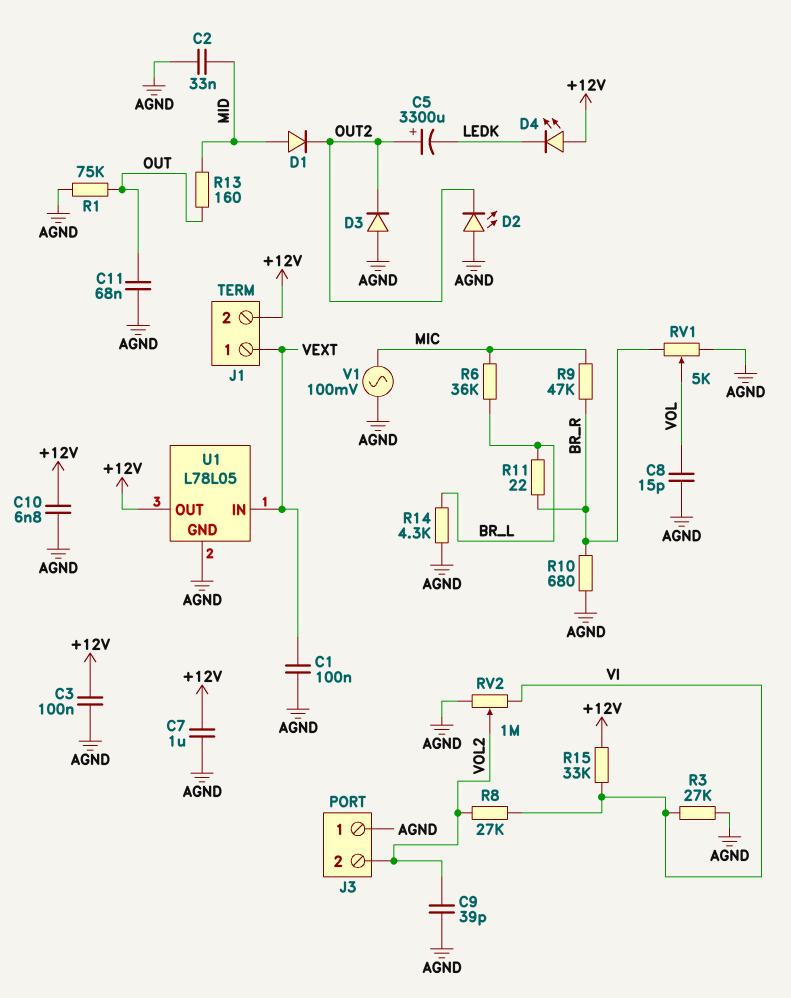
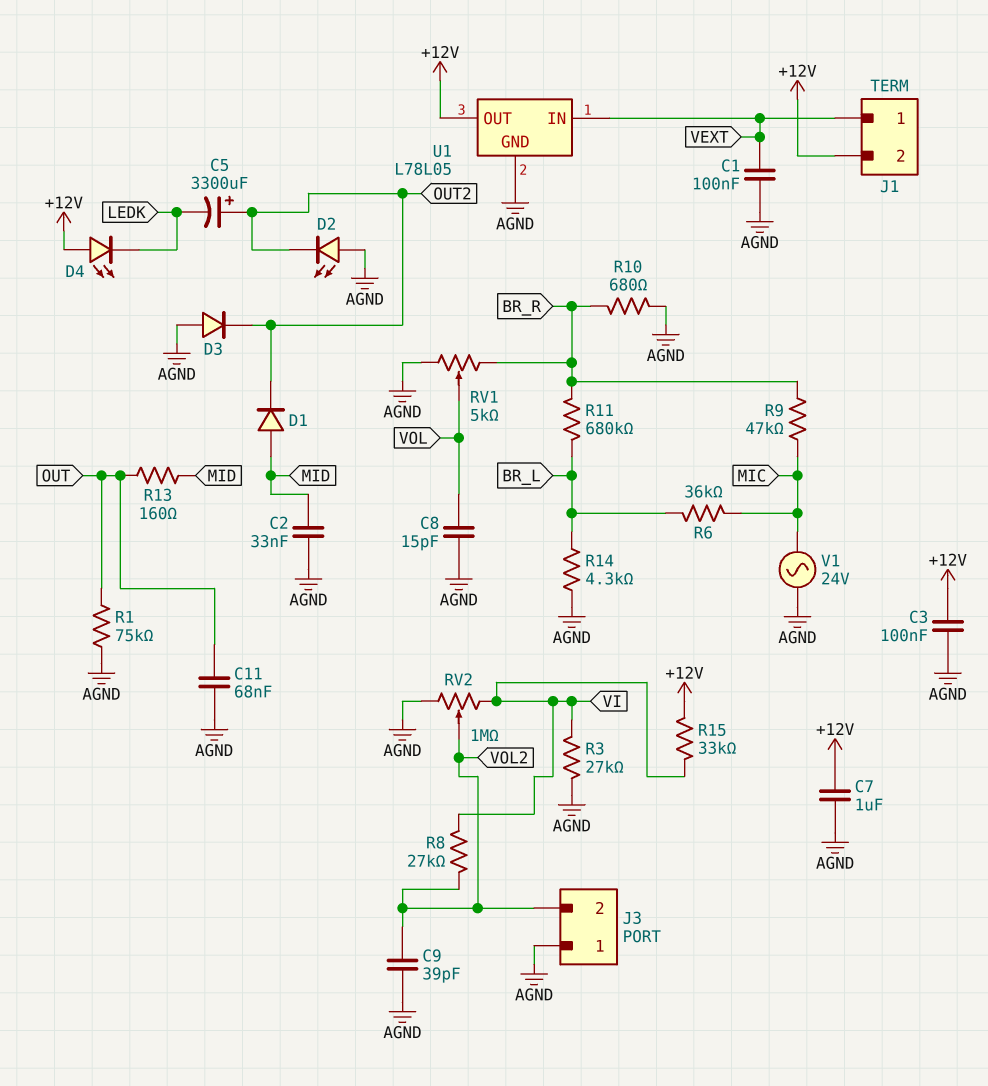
C10: 6.8nF (+12V, AGND) -> none
R11: 22 (BR_L, BR_R) -> 680k (BR_L, BR_R)
V1: AC 100mV (AGND, MIC) -> AC 24V (AGND, MIC)

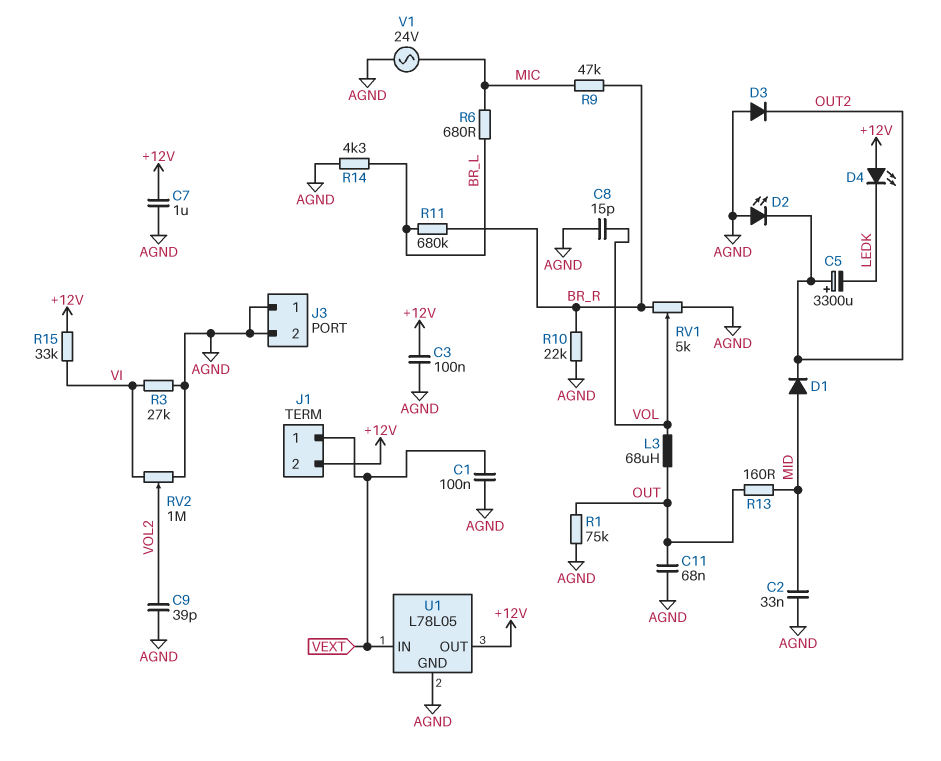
J3 pin 2: VOL2 -> AGND
L3: none -> 68uH (OUT, VOL)
R6: 36k (BR_L, MIC) -> 680 (BR_L, MIC)
R8: 27k (VI, VOL2) -> none
R10: 680 (AGND, BR_R) -> 22k (AGND, BR_R)

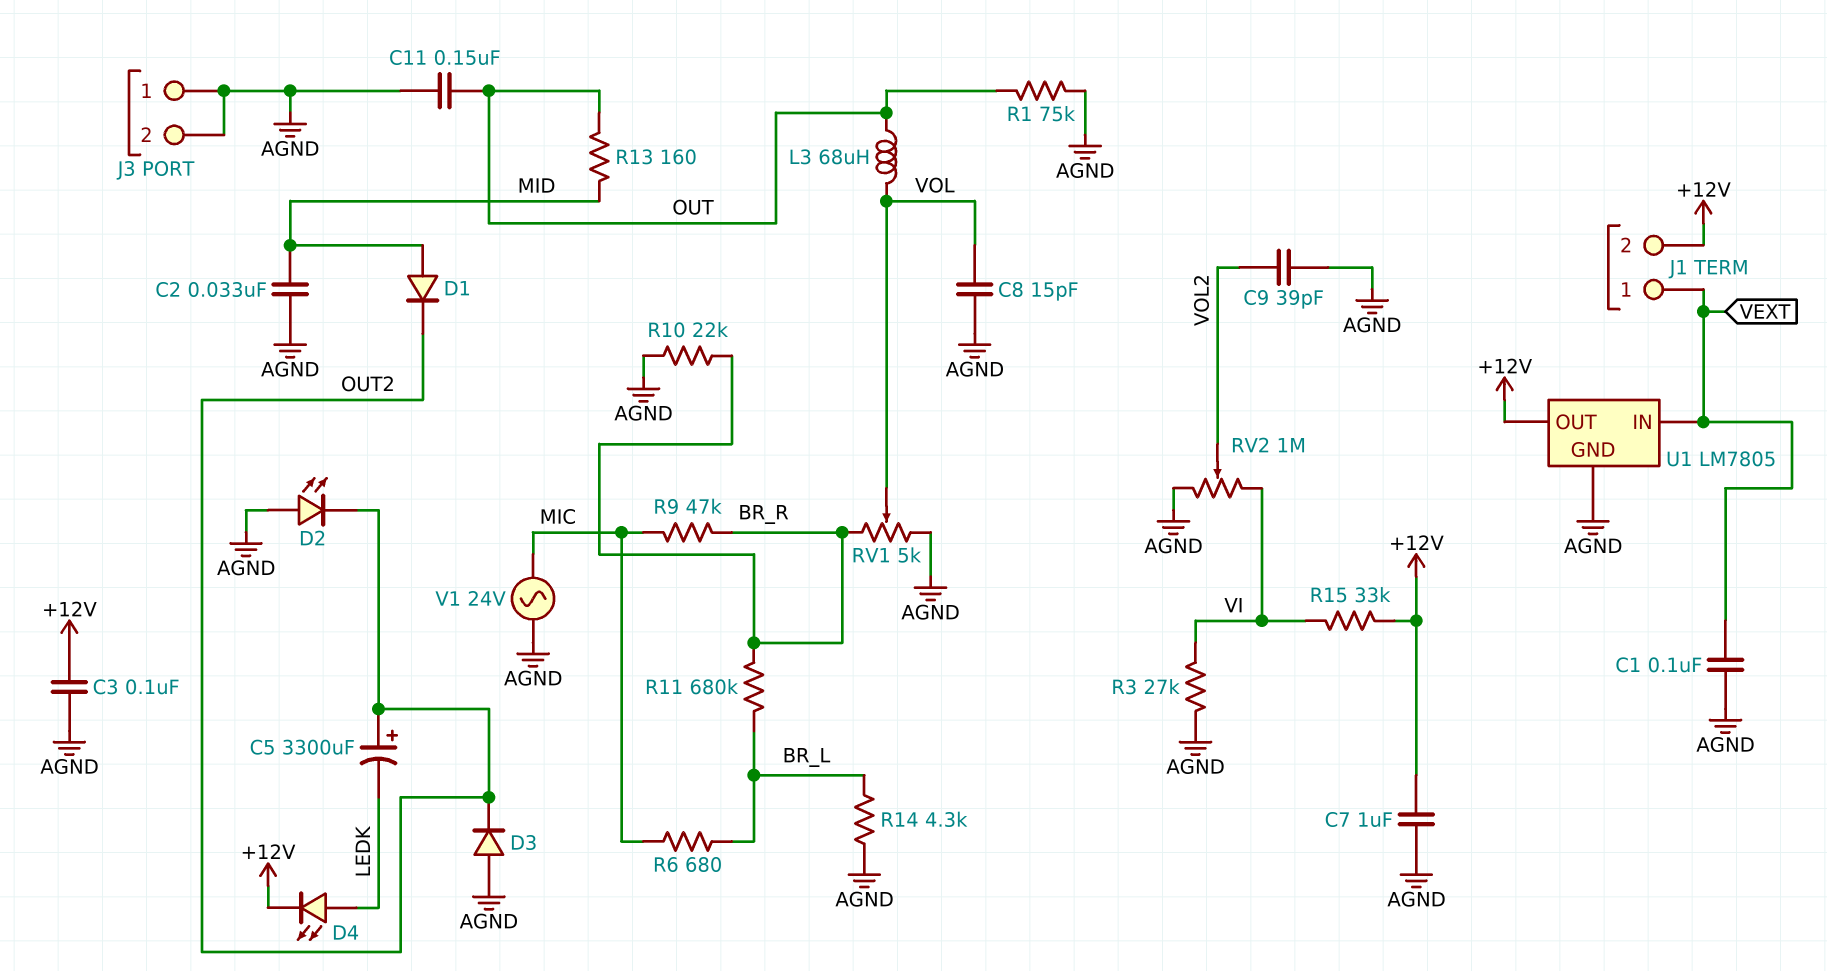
C11: 68nF (AGND, OUT) -> 150nF (AGND, OUT)
D4: LED (A +12V, K LEDK) -> LED (A LEDK, K +12V)
U1: L78L05 -> LM7805

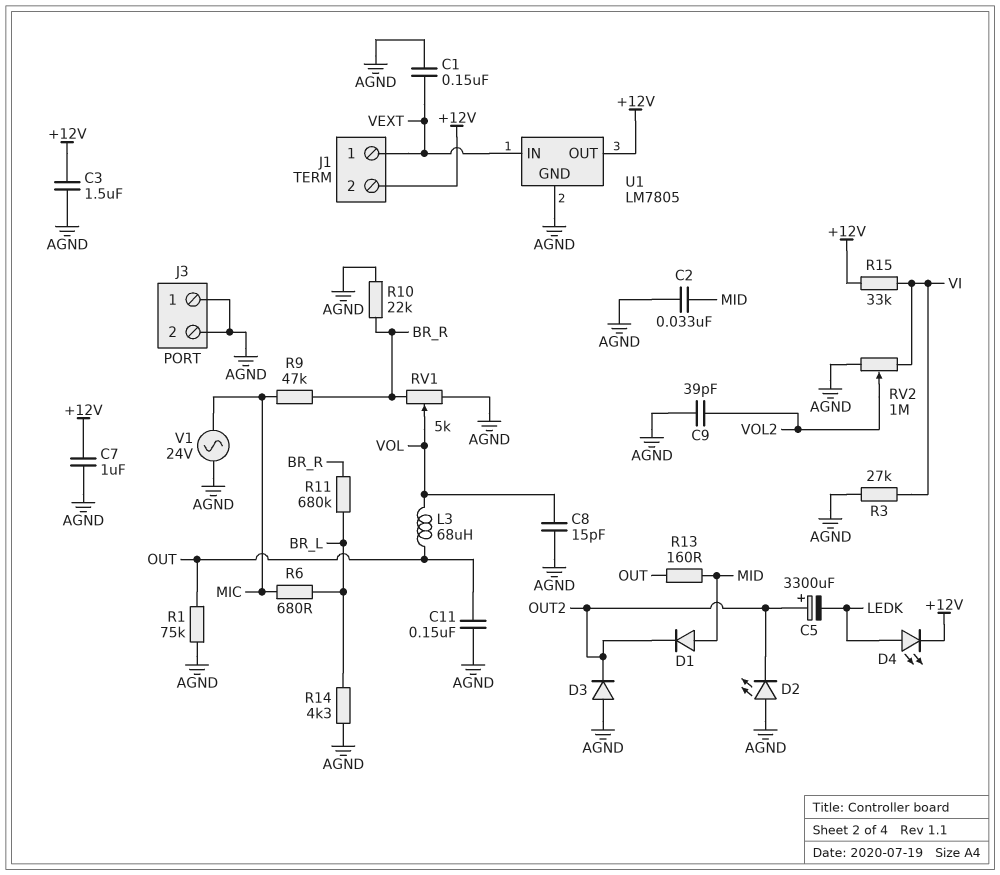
C1: 100nF (AGND, VEXT) -> 150nF (AGND, VEXT)
C3: 100nF (+12V, AGND) -> 1.5uF (+12V, AGND)

